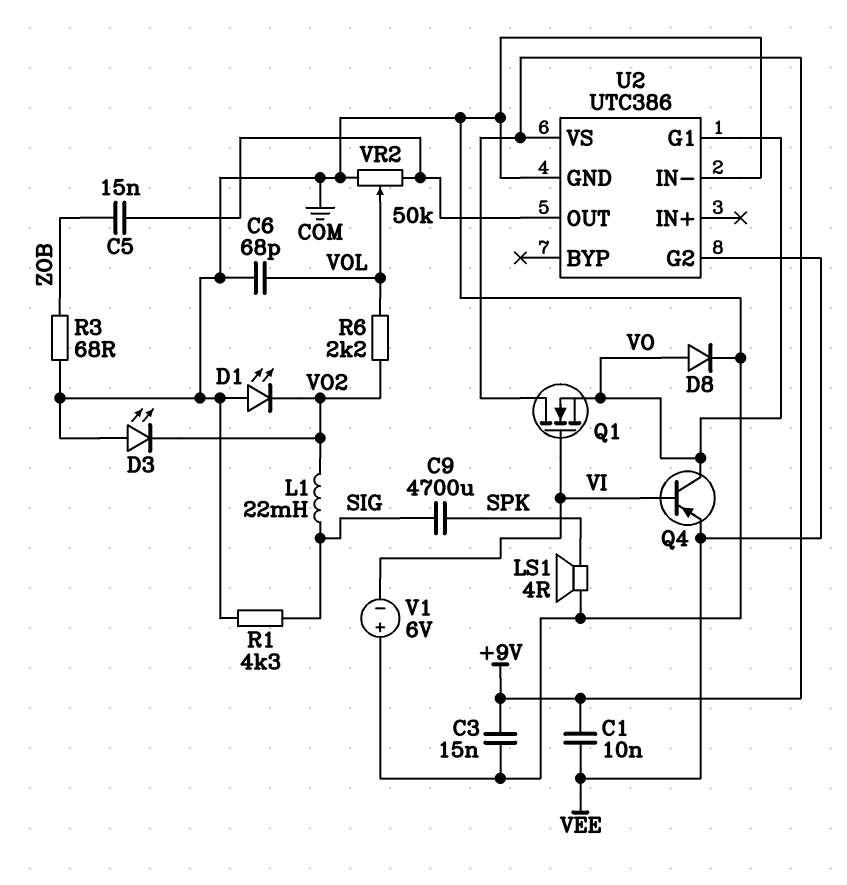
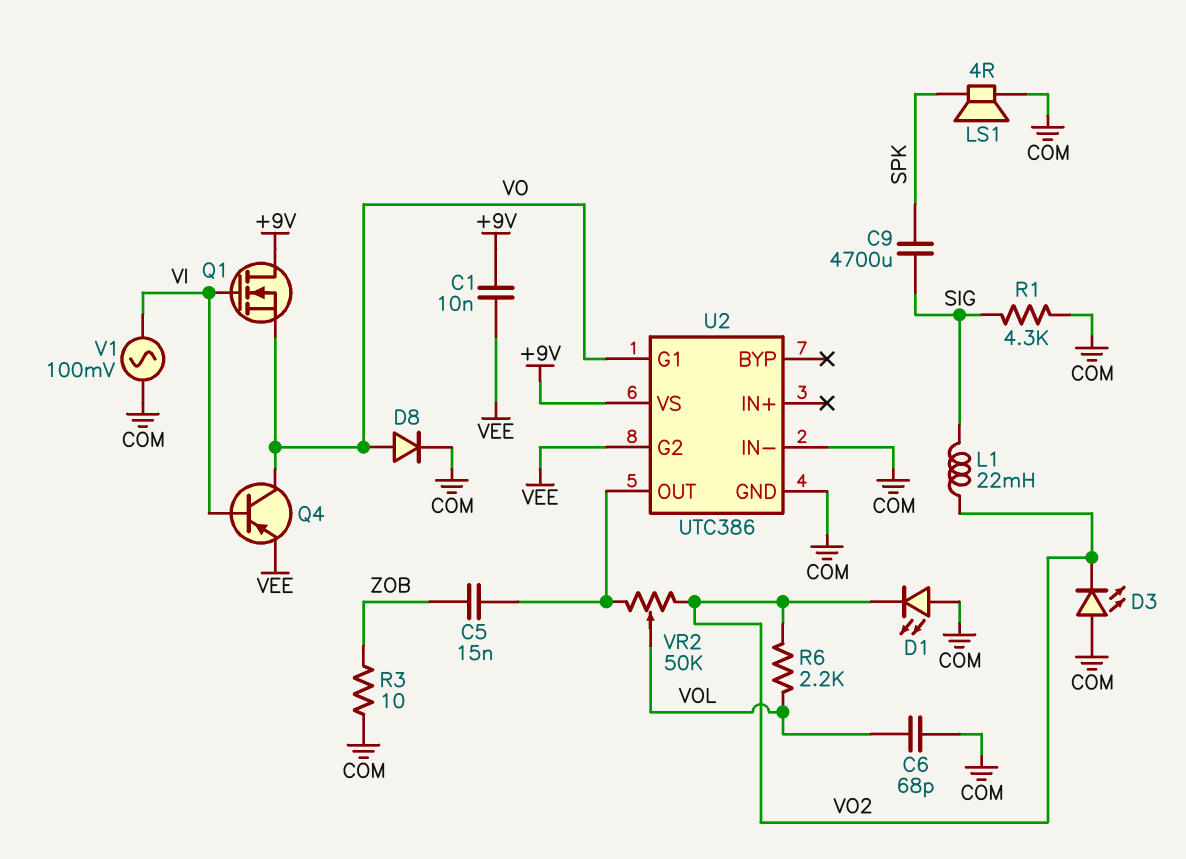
C3: 15nF (+9V, COM) -> none
R3: 68 (COM, ZOB) -> 10 (COM, ZOB)
V1: 6V (plus COM, minus VI) -> AC 100mV (COM, VI)
VR2: 50k (COM, U2/OUT, wiper VOL) -> 50k (U2/OUT, VO2, wiper VOL)

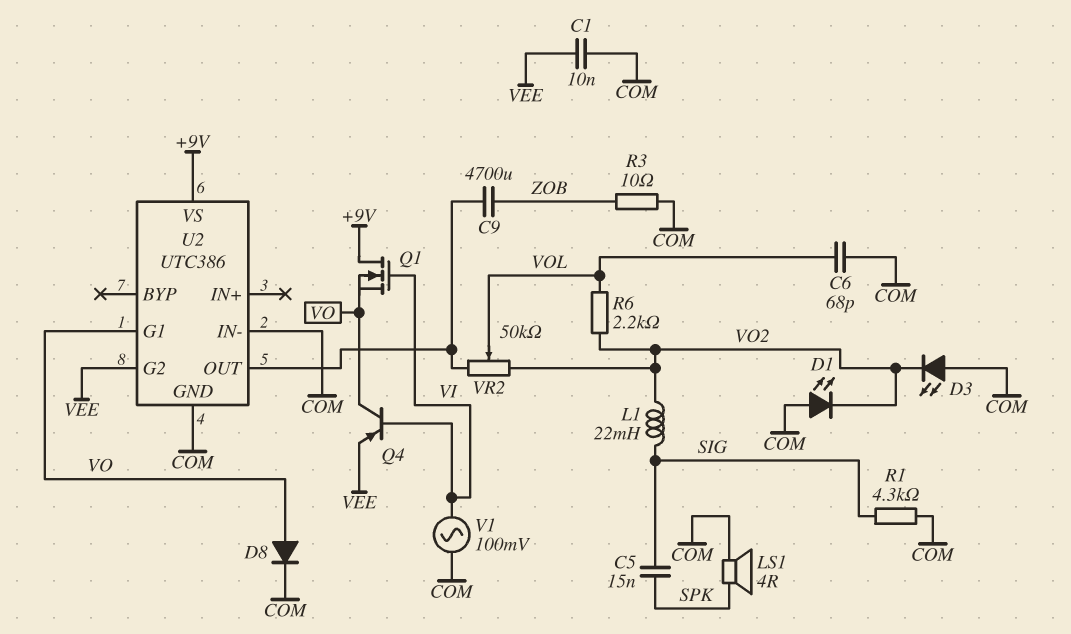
C1: 10nF (+9V, VEE) -> 10nF (COM, VEE)
C5: 15nF (U2/OUT, ZOB) -> 15nF (SIG, SPK)
C9: 4700uF (SIG, SPK) -> 4700uF (U2/OUT, ZOB)

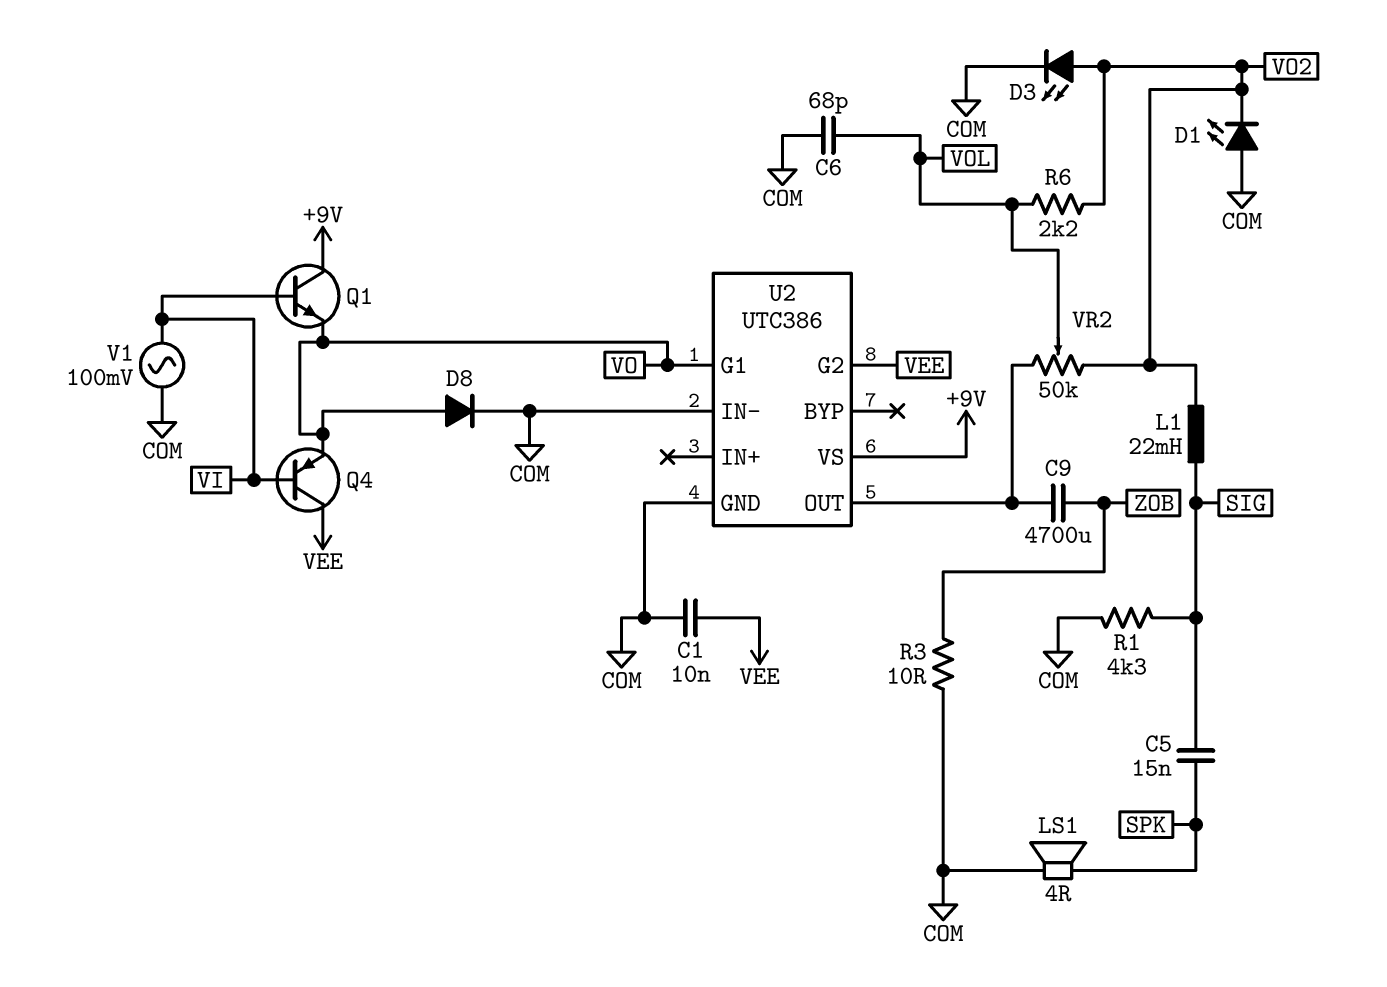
D3: LED (A COM, K VO2) -> LED (A VO2, K COM)
Q1: NMOS (G VI, D +9V, S VO) -> NPN (B VI, C +9V, E VO)
Q4: PNP (B VI, C VO, E VEE) -> PNP (B VI, C VEE, E VO)

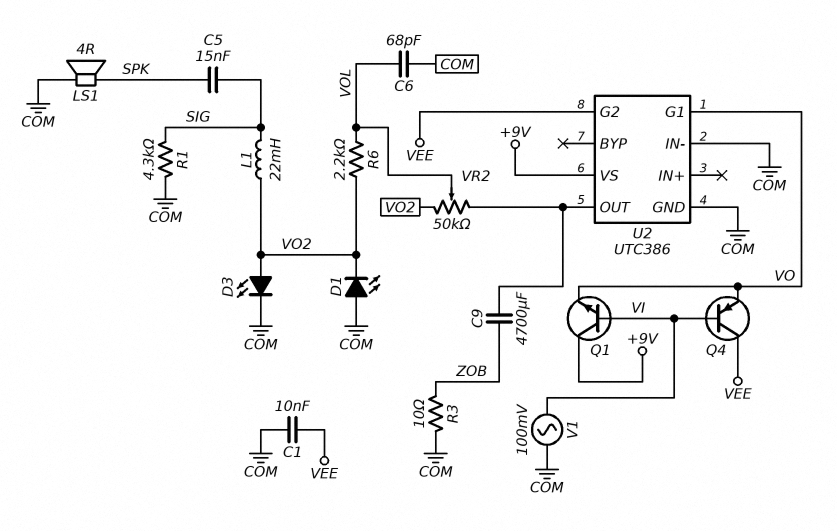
D8: diode (A VO, K COM) -> none

